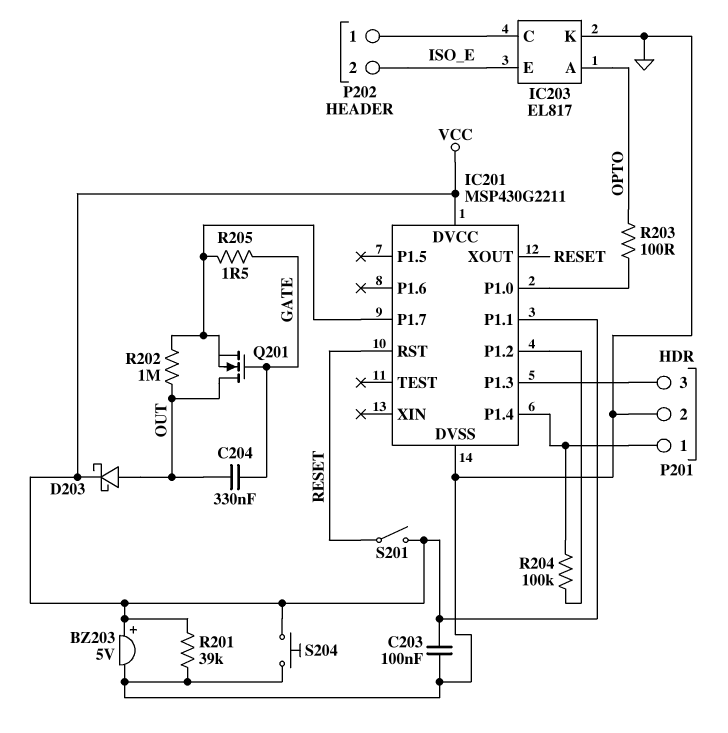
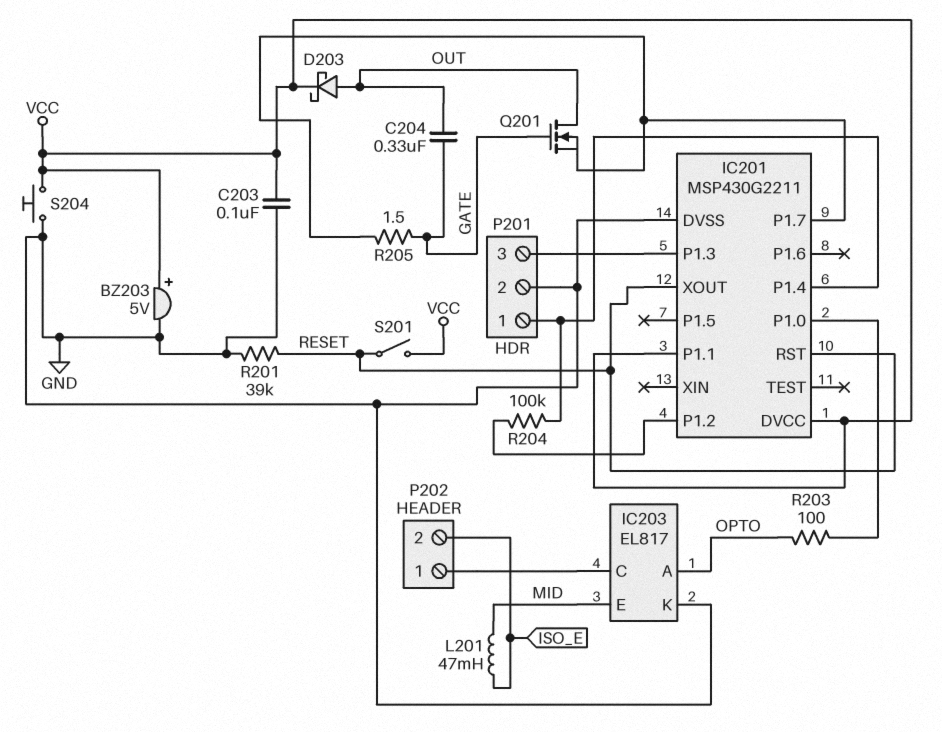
IC203 pin E: ISO_E -> MID
L201: none -> 47mH (ISO_E, MID)
R201: 39k (GND, VCC) -> 39k (GND, RESET)
R202: 1M (IC201/P1.7, OUT) -> none

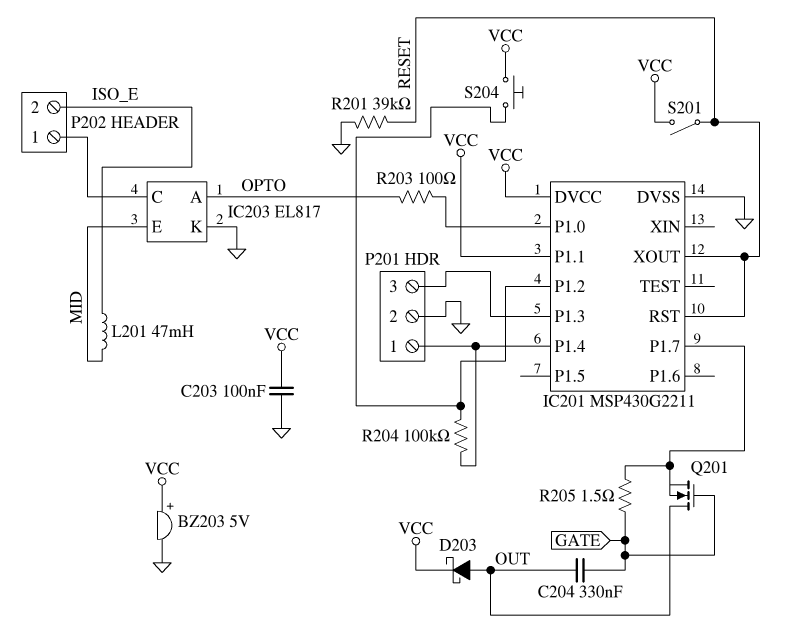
S204: button (GND, VCC) -> button (IC201/P1.2, VCC)

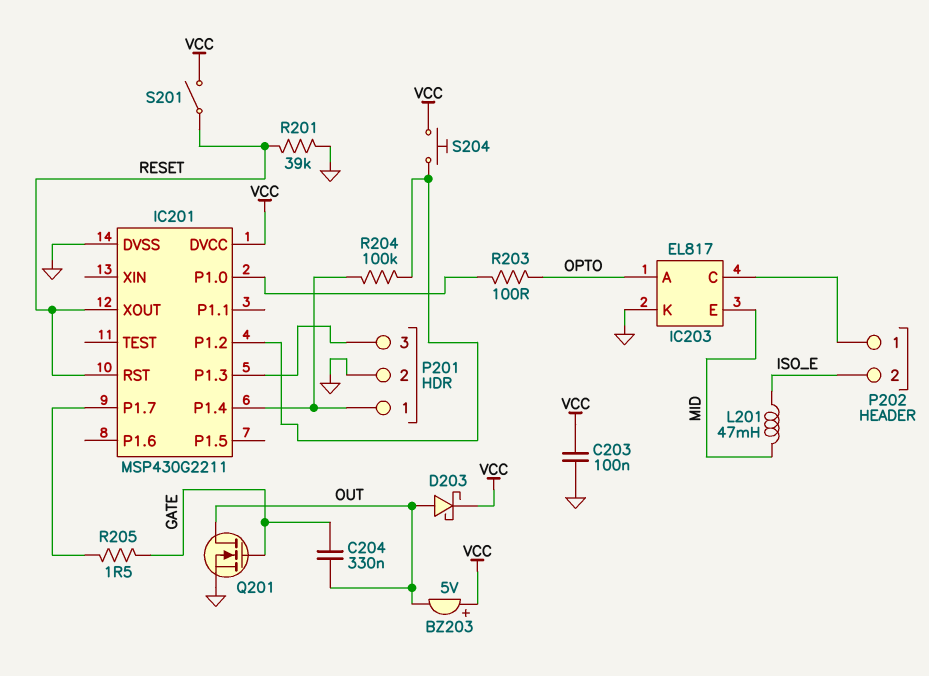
BZ203: buzzer 5V (plus VCC, minus GND) -> buzzer 5V (plus VCC, minus OUT)
IC201 pin P1.1: VCC -> none
Q201: NMOS (G GATE, D OUT, S IC201/P1.7) -> NMOS (G GATE, D OUT, S GND)

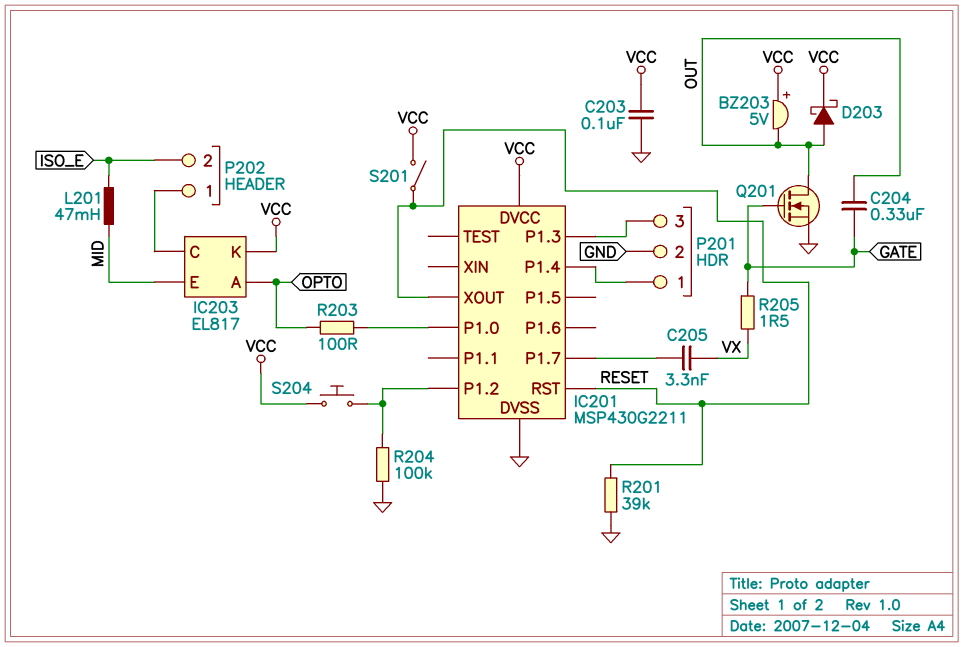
C205: none -> 3.3nF (IC201/P1.7, VX)
IC203 pin K: GND -> VCC
R204: 100k (IC201/P1.2, IC201/P1.4) -> 100k (GND, IC201/P1.2)
R205: 1.5 (GATE, IC201/P1.7) -> 1.5 (GATE, VX)

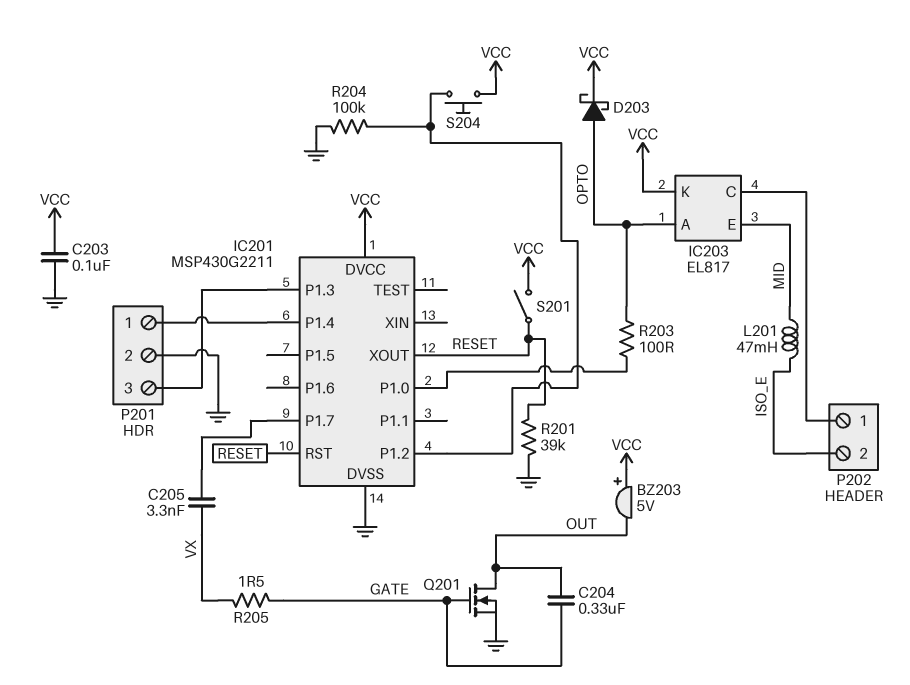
D203: schottky (A OUT, K VCC) -> schottky (A OPTO, K VCC)

